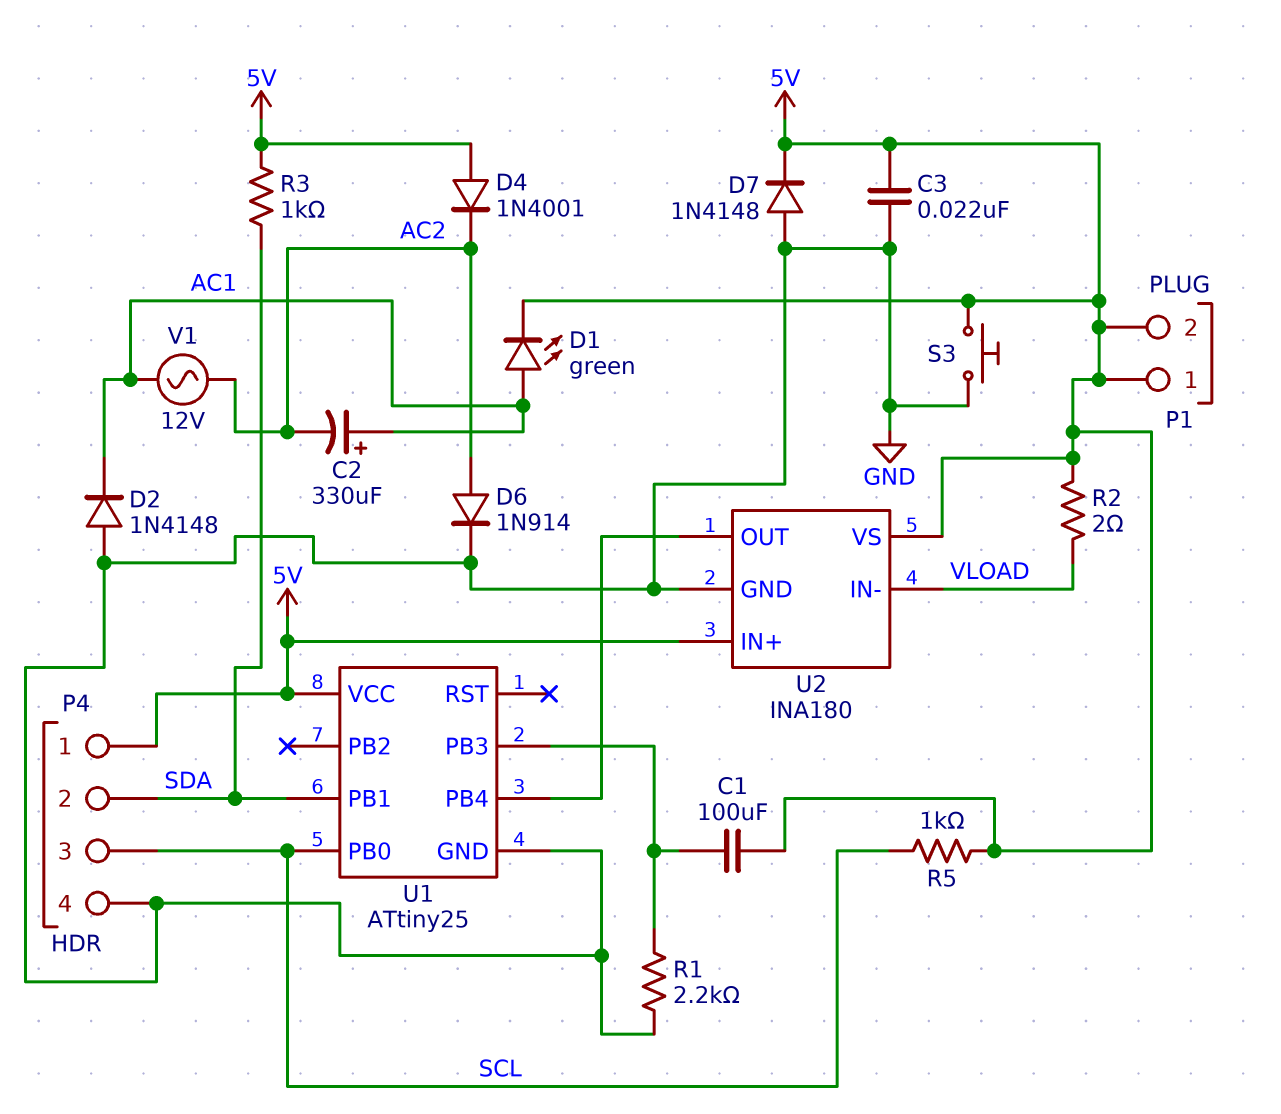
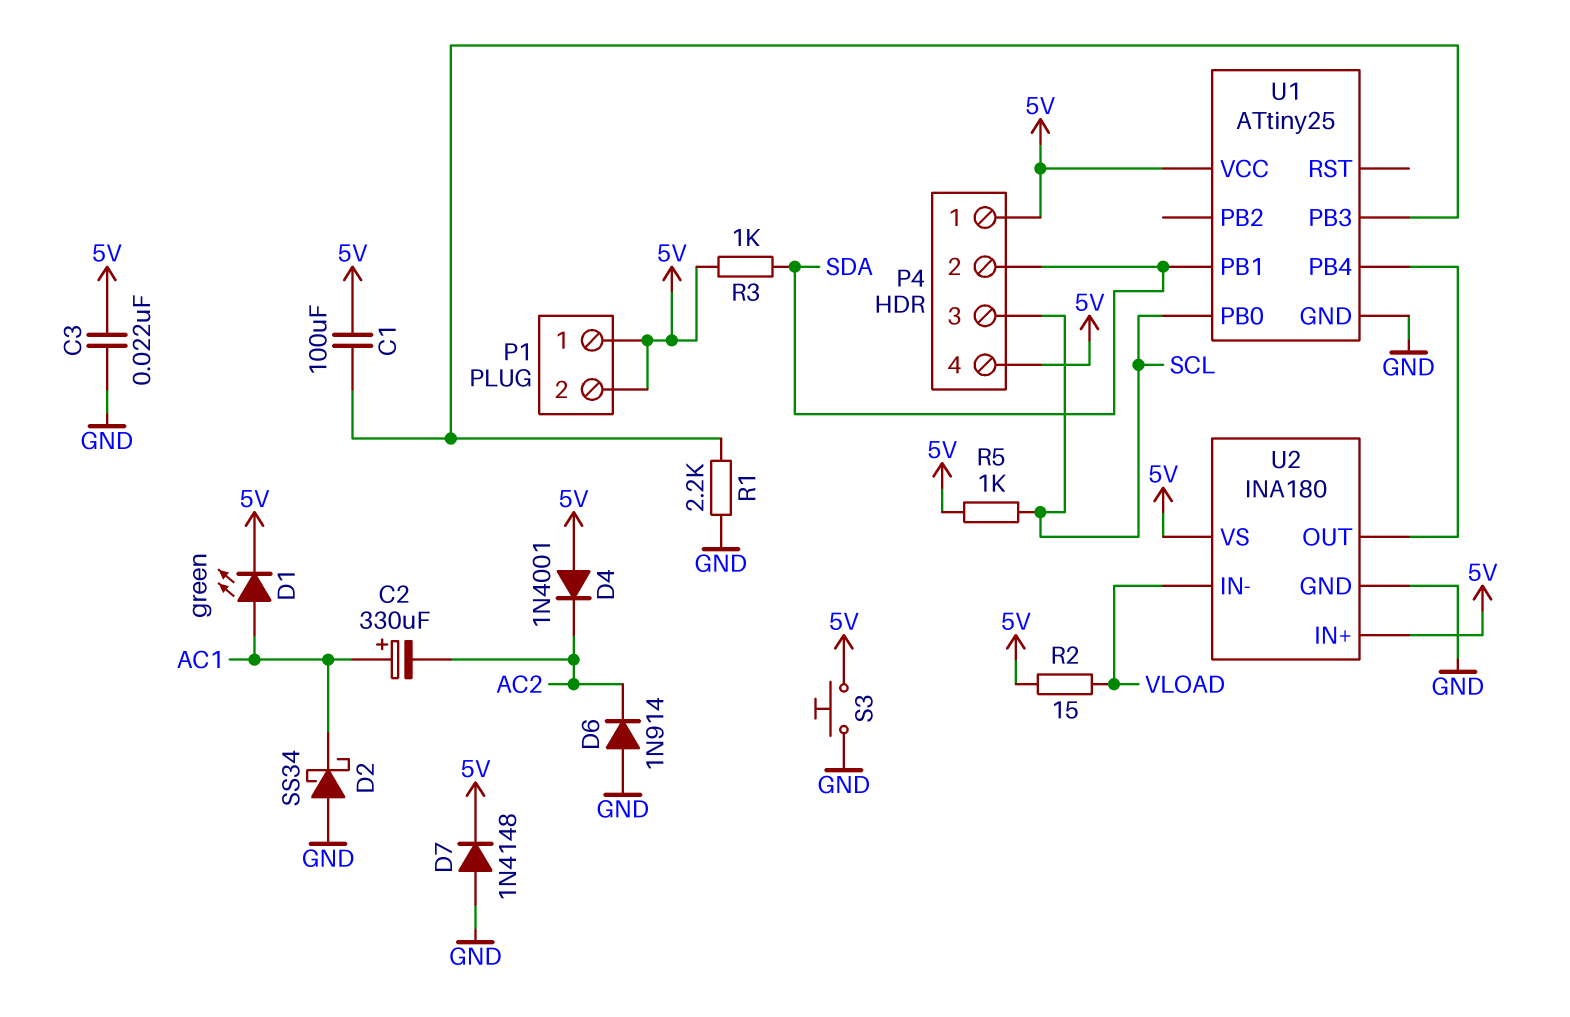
D2: diode 1N4148 (A GND, K AC1) -> schottky SS34 (A GND, K AC1)
D6: diode 1N914 (A AC2, K GND) -> diode 1N914 (A GND, K AC2)
P4 pin 4: GND -> 5V
R2: 2 (5V, VLOAD) -> 15 (5V, VLOAD)
V1: AC 12V (AC1, AC2) -> none

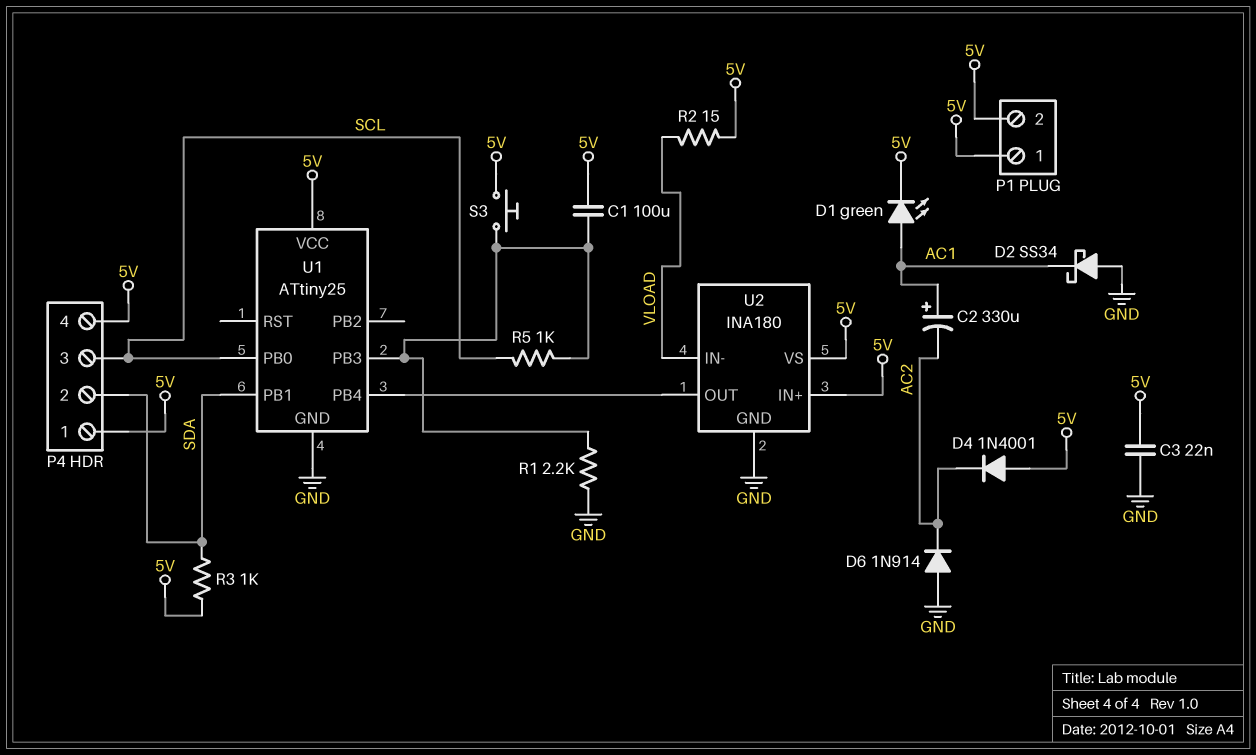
D7: diode 1N4148 (A GND, K 5V) -> none
R5: 1k (5V, SCL) -> 1k (SCL, U1/PB3)
S3: button (5V, GND) -> button (5V, U1/PB3)

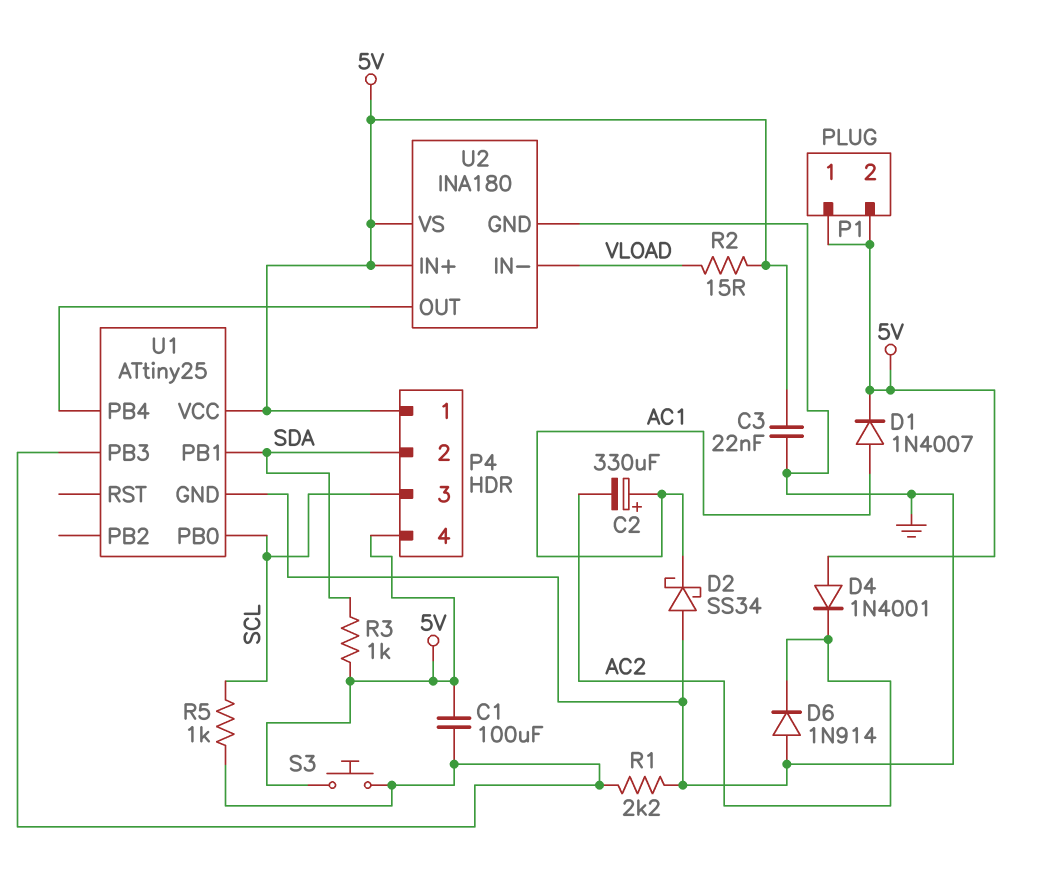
D1: LED green (A AC1, K 5V) -> diode 1N4007 (A AC1, K 5V)

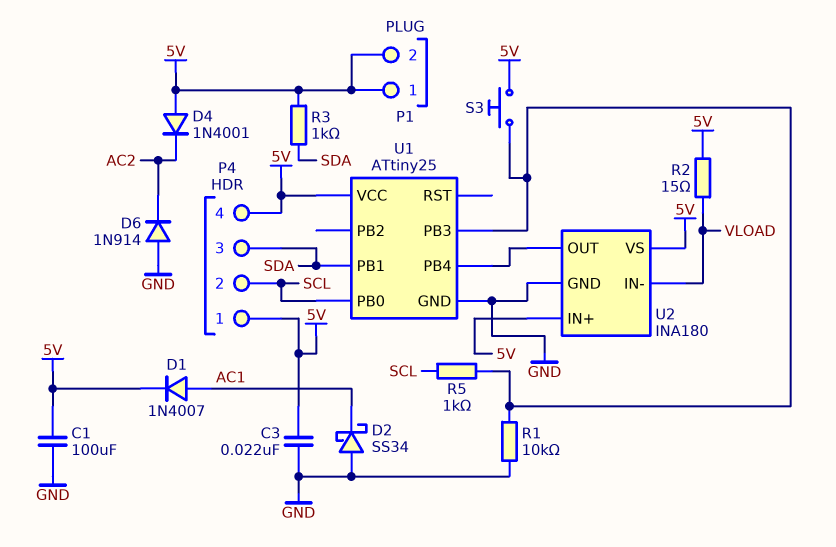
C1: 100uF (5V, U1/PB3) -> 100uF (5V, GND)
C2: 330uF (plus AC1, minus AC2) -> none
P4 pin 2: SDA -> SCL
P4 pin 3: SCL -> SDA
R1: 2.2k (GND, U1/PB3) -> 10k (GND, U1/PB3)

